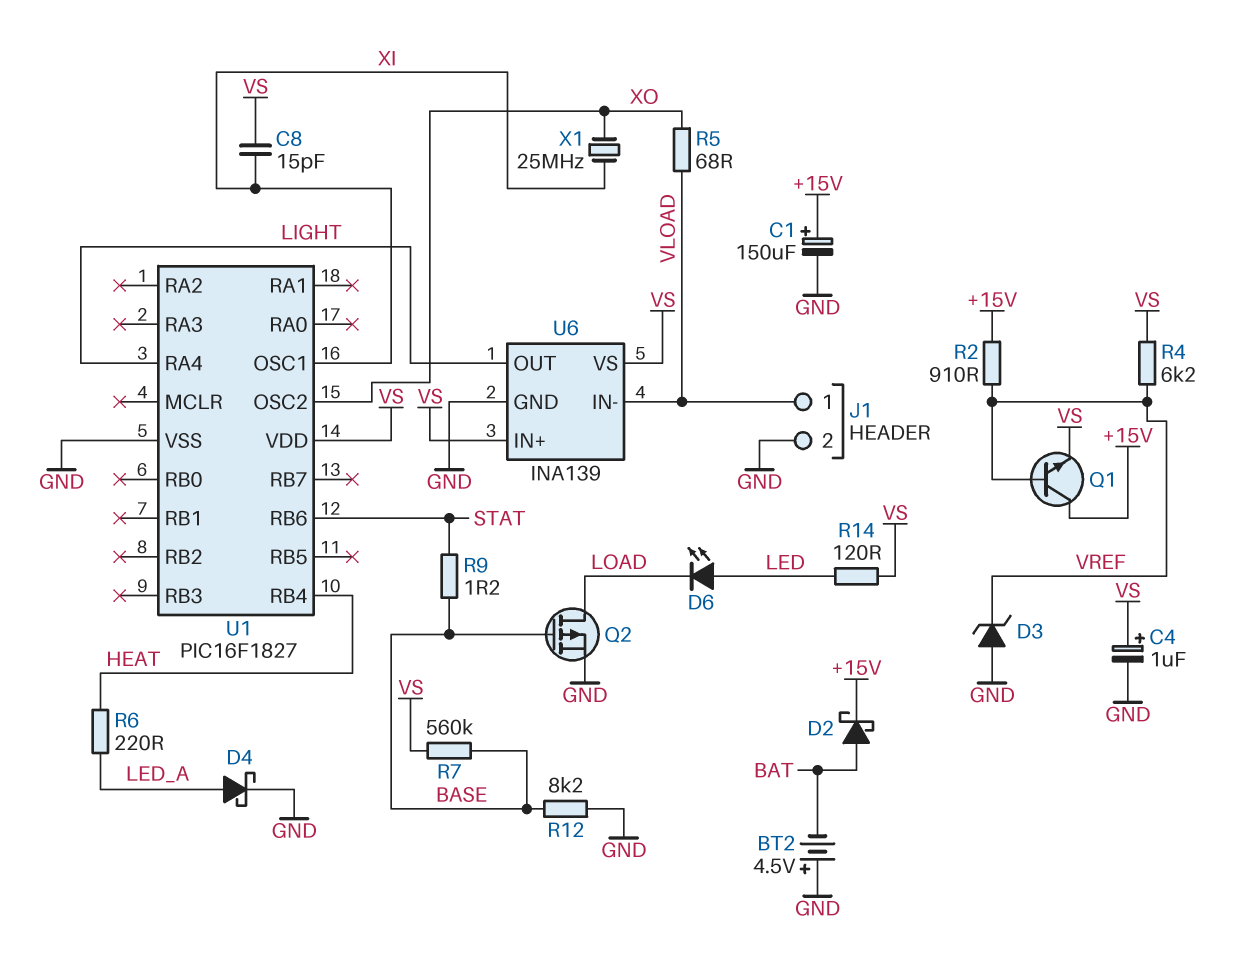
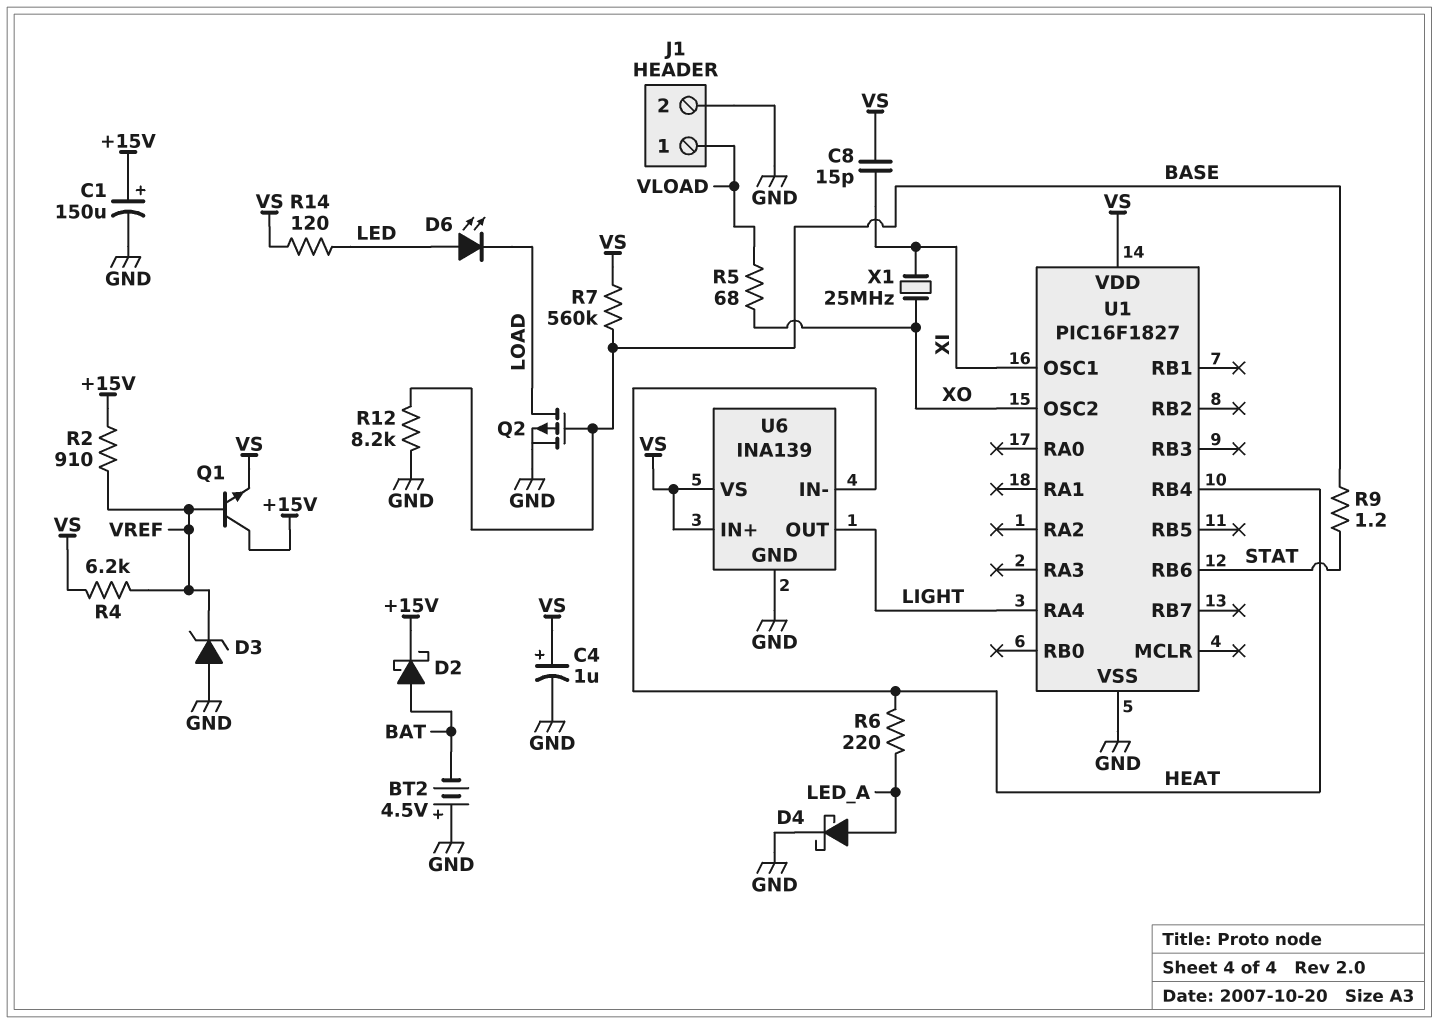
U6 pin IN-: VLOAD -> HEAT

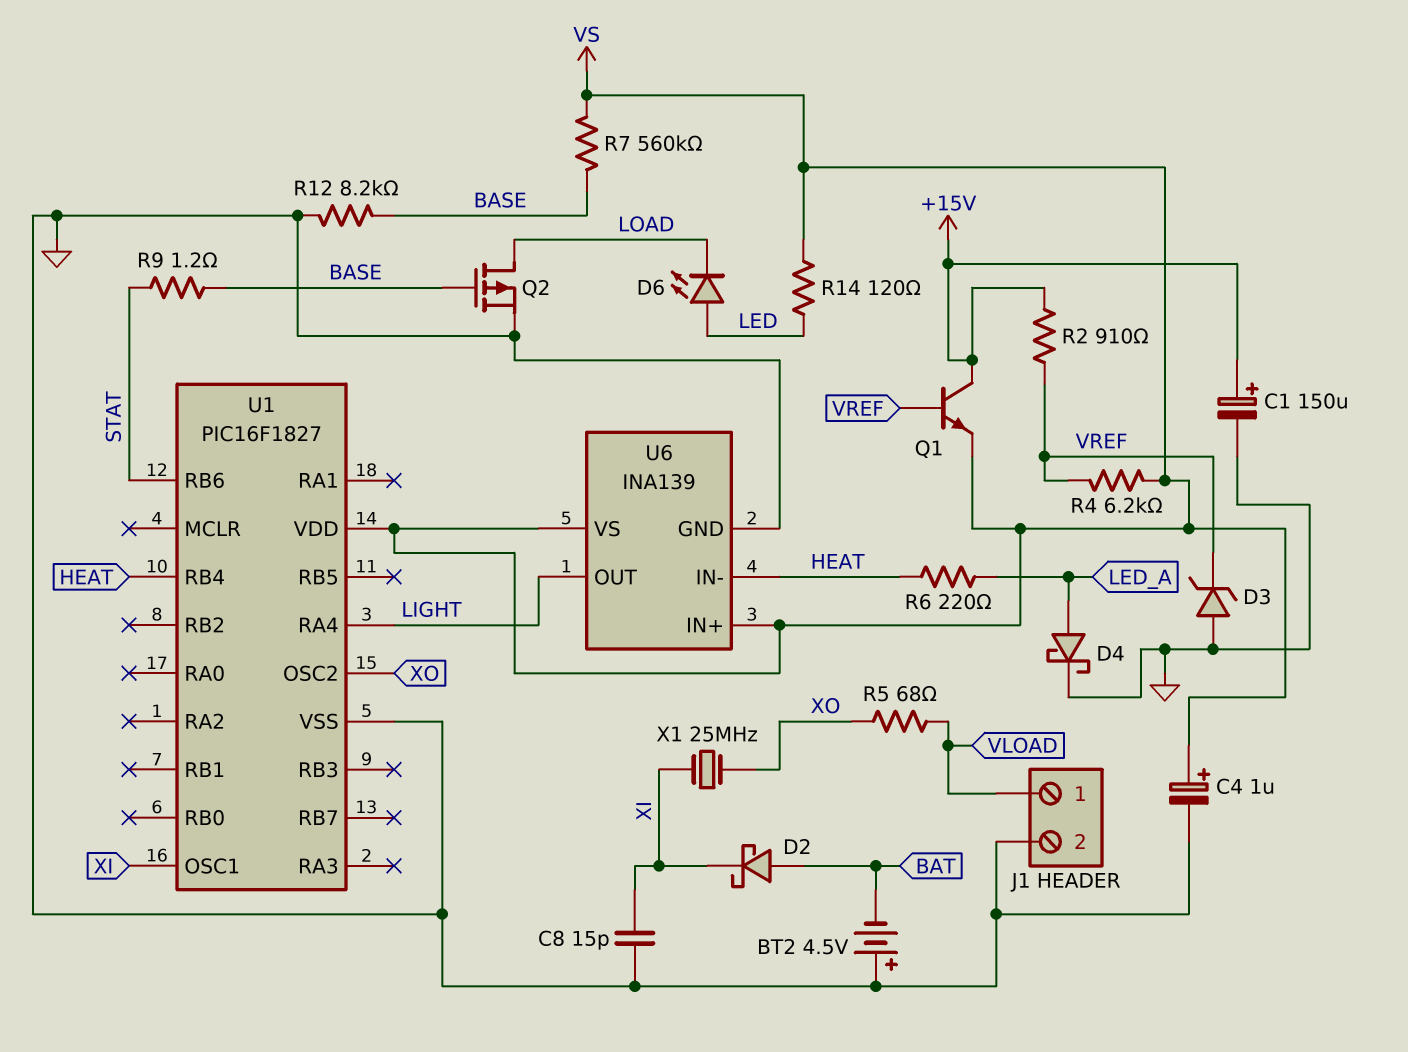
C8: 15pF (VS, XI) -> 15pF (GND, XI)
D2: schottky (A BAT, K +15V) -> schottky (A BAT, K XI)

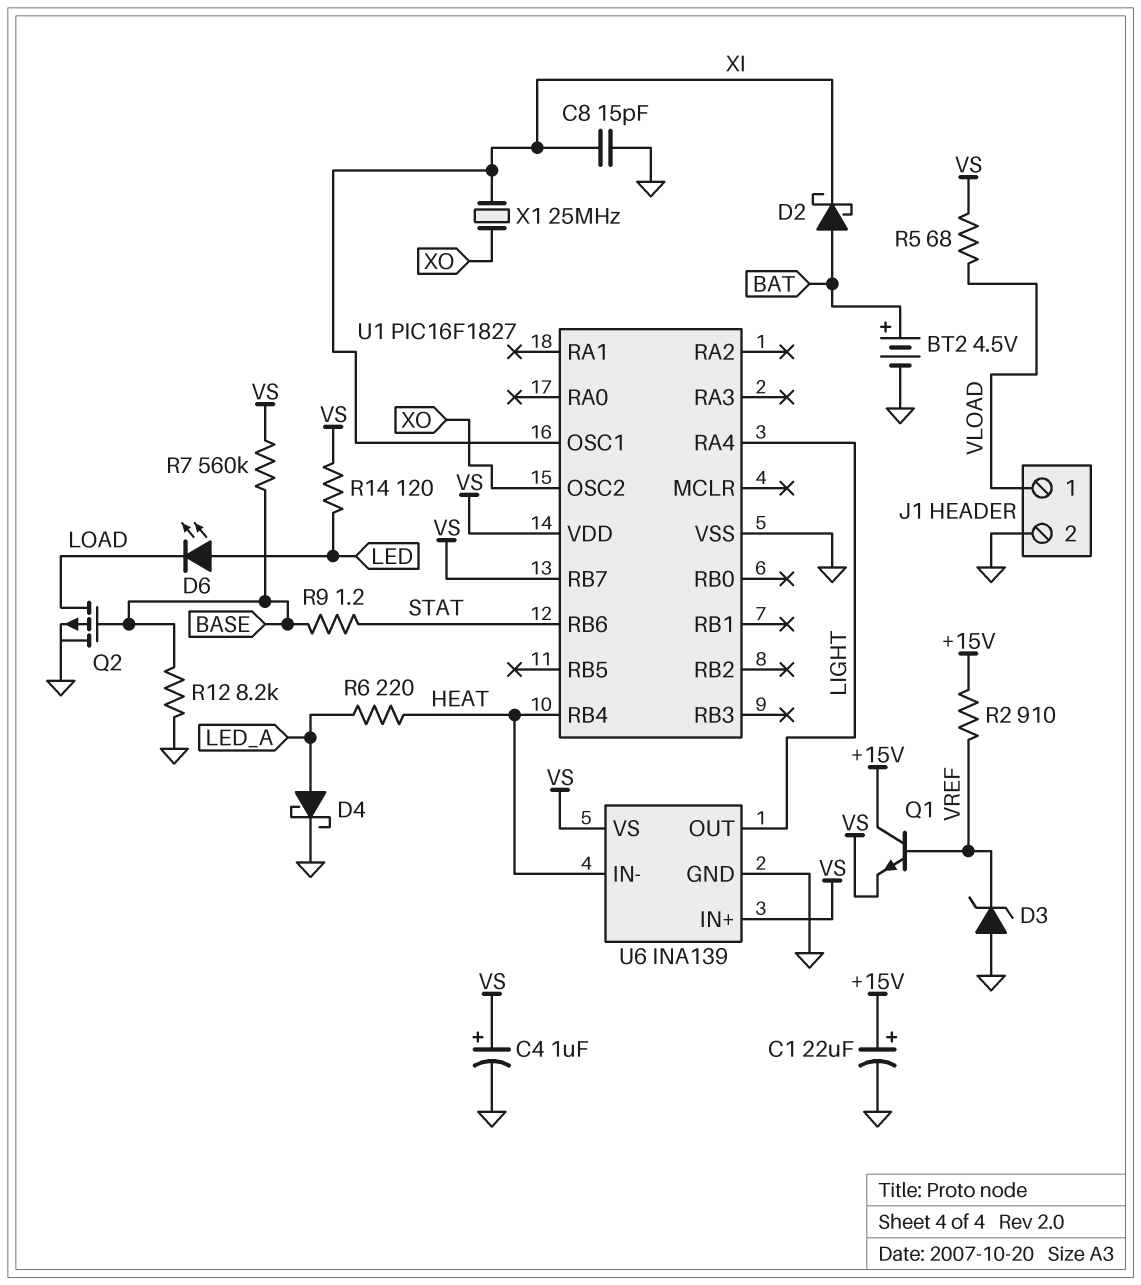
BT2: 4.5V (plus GND, minus BAT) -> 4.5V (plus BAT, minus GND)
C1: 150uF (plus +15V, minus GND) -> 22uF (plus +15V, minus GND)
R4: 6.2k (VREF, VS) -> none
R5: 68 (VLOAD, XO) -> 68 (VLOAD, VS)
U1 pin RB7: none -> VS

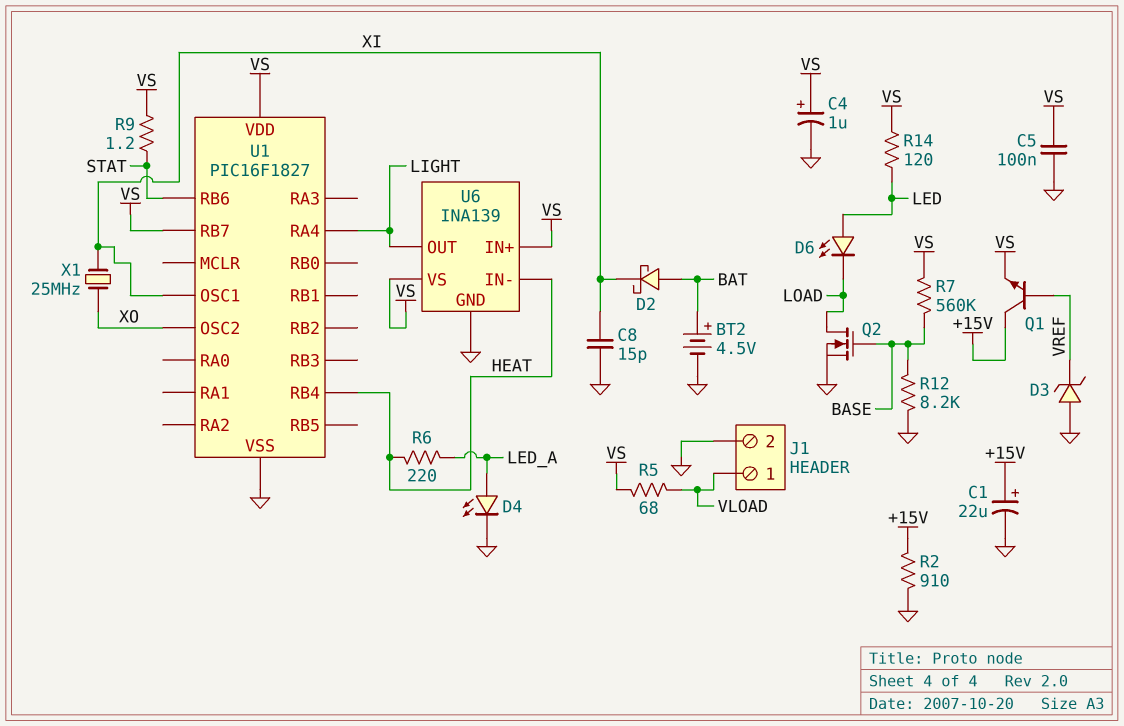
C5: none -> 100nF (GND, VS)
D4: schottky (A LED_A, K GND) -> LED (A LED_A, K GND)
Q2: PMOS (G BASE, D LOAD, S GND) -> NMOS (G BASE, D LOAD, S GND)
R2: 910 (+15V, VREF) -> 910 (+15V, GND)
R9: 1.2 (BASE, STAT) -> 1.2 (STAT, VS)

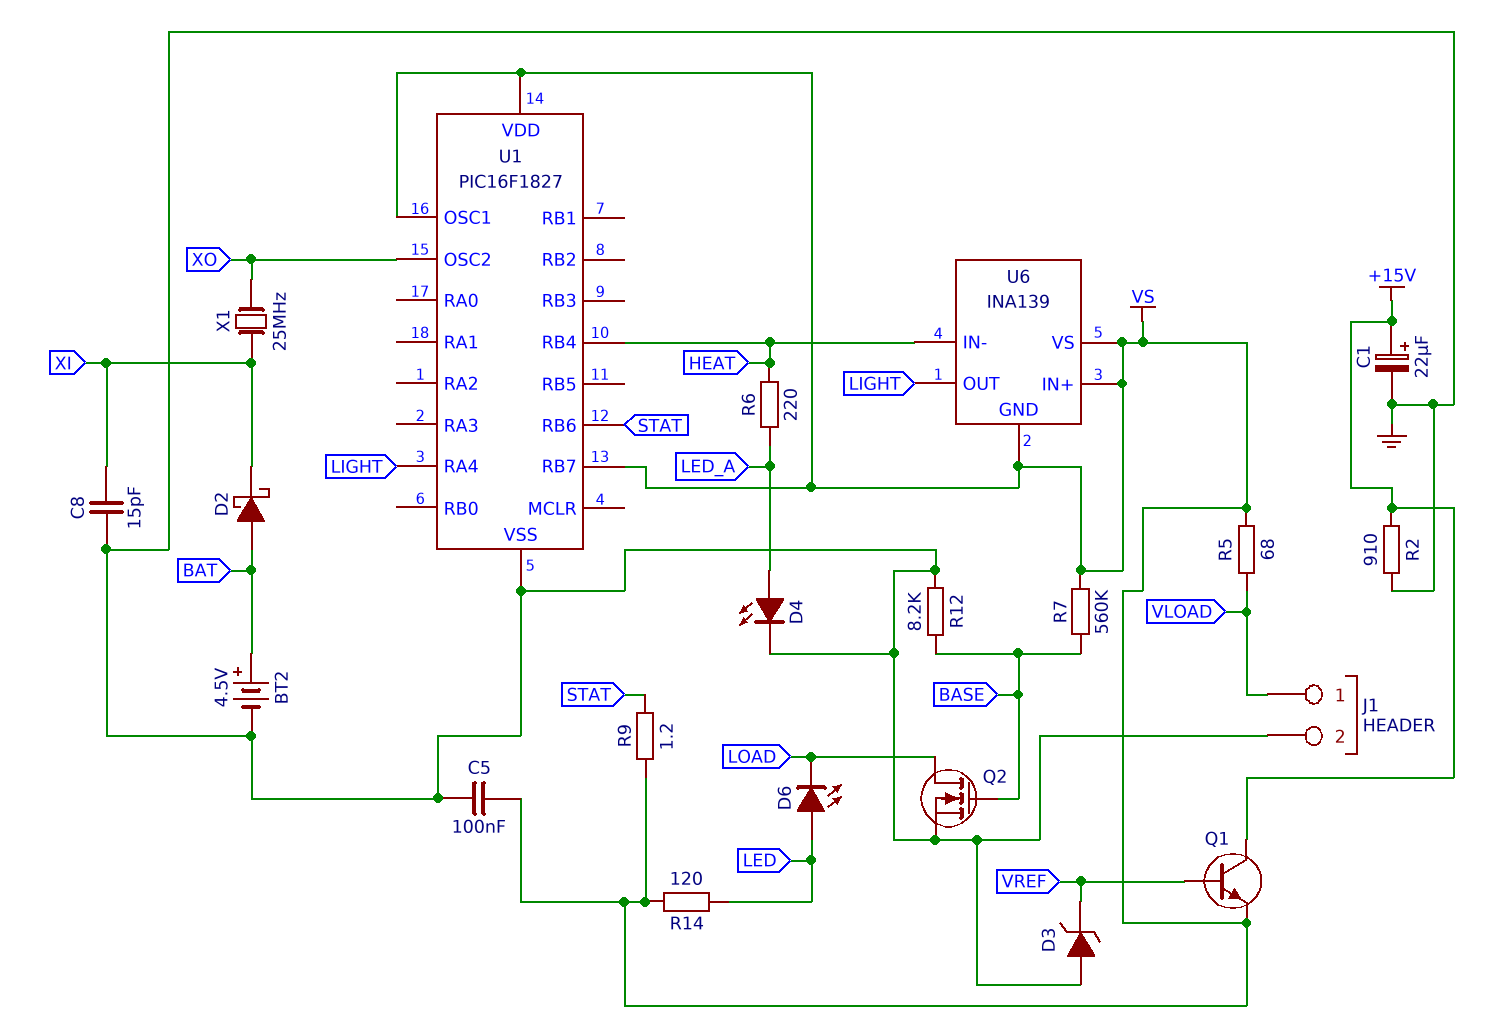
C4: 1uF (plus VS, minus GND) -> none
U1 pin OSC1: XI -> VS
U6 pin GND: GND -> VS

